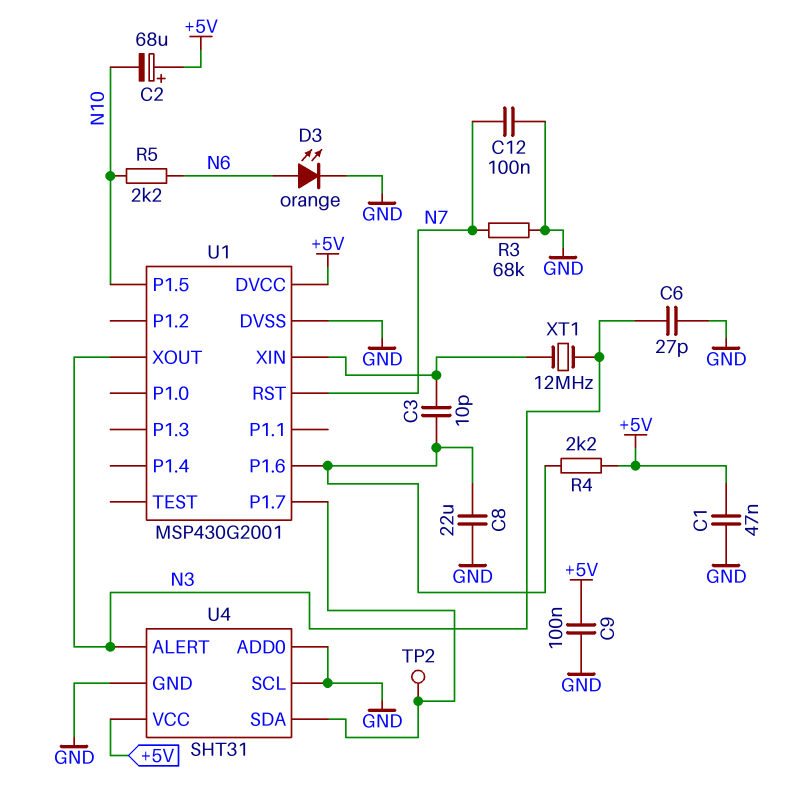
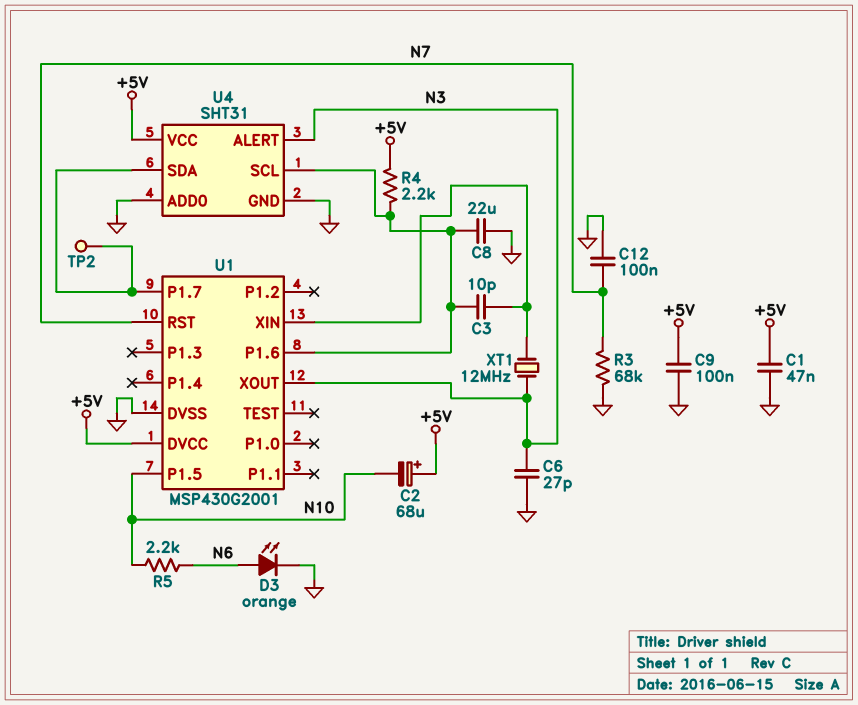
U4 pin SCL: GND -> U1/P1.6

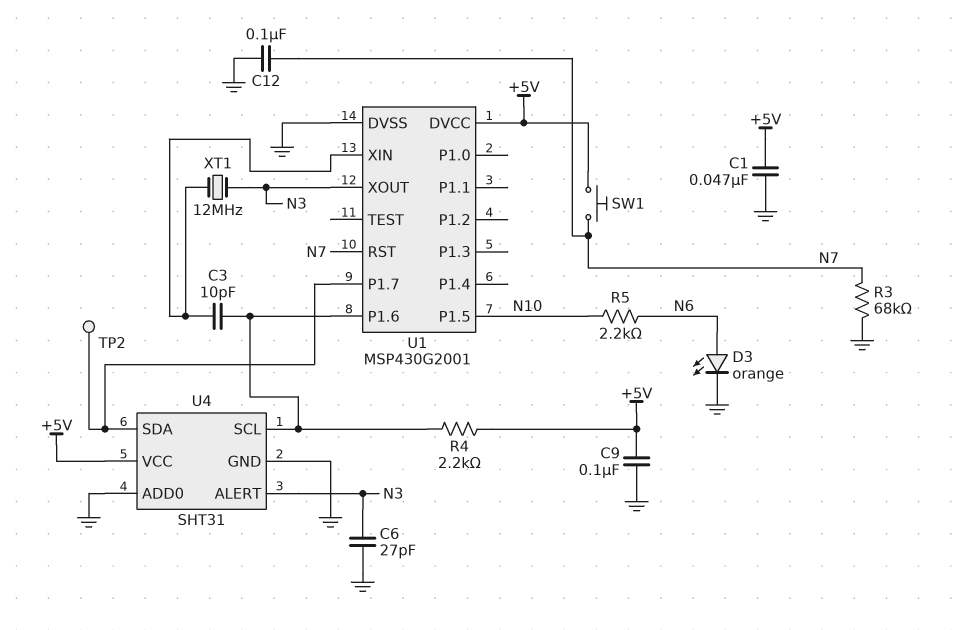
C2: 68uF (plus +5V, minus N10) -> none
C8: 22uF (GND, U1/P1.6) -> none
SW1: none -> button (+5V, N7)

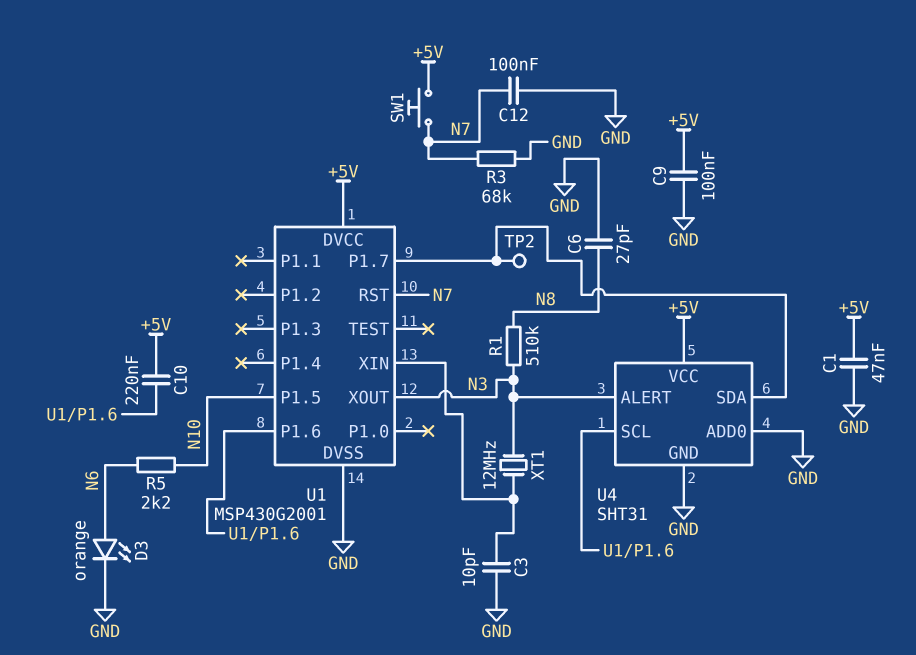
C3: 10pF (U1/P1.6, U1/XIN) -> 10pF (GND, U1/XIN)
C6: 27pF (GND, N3) -> 27pF (GND, N8)
C10: none -> 220nF (+5V, U1/P1.6)
R1: none -> 510k (N3, N8)
R4: 2.2k (+5V, U1/P1.6) -> none

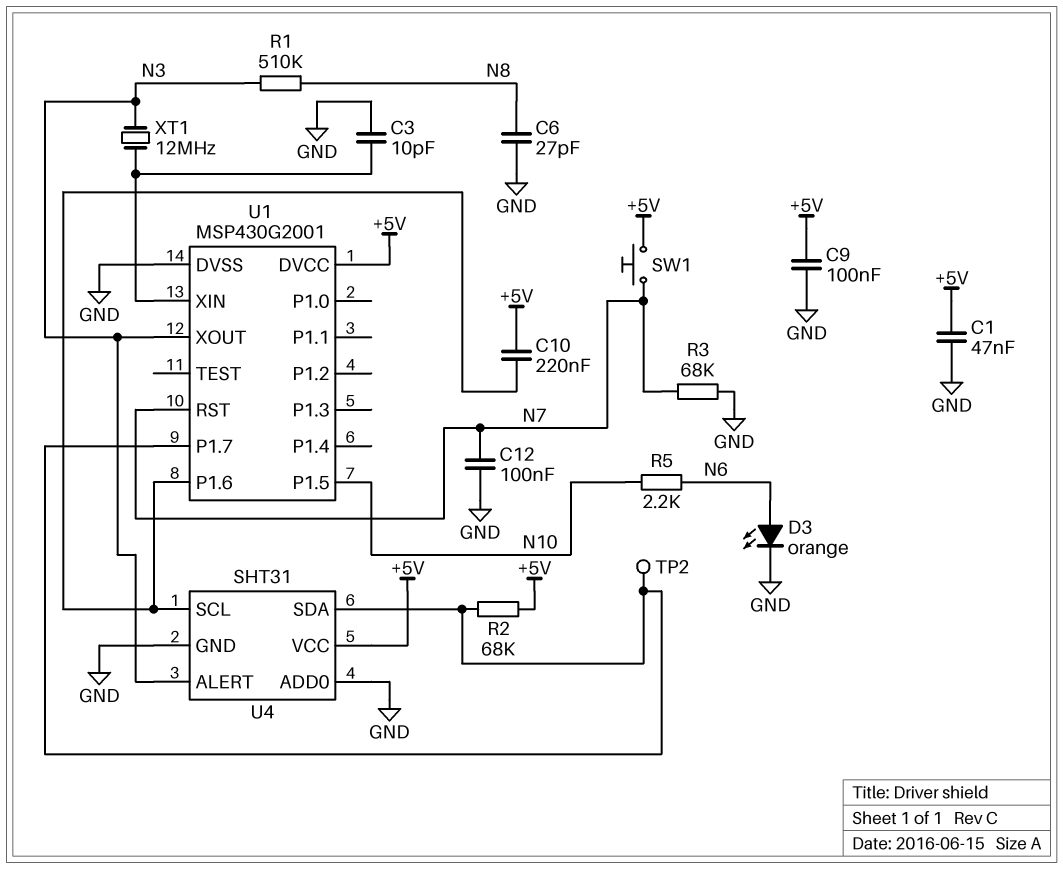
R2: none -> 68k (+5V, U1/P1.7)

